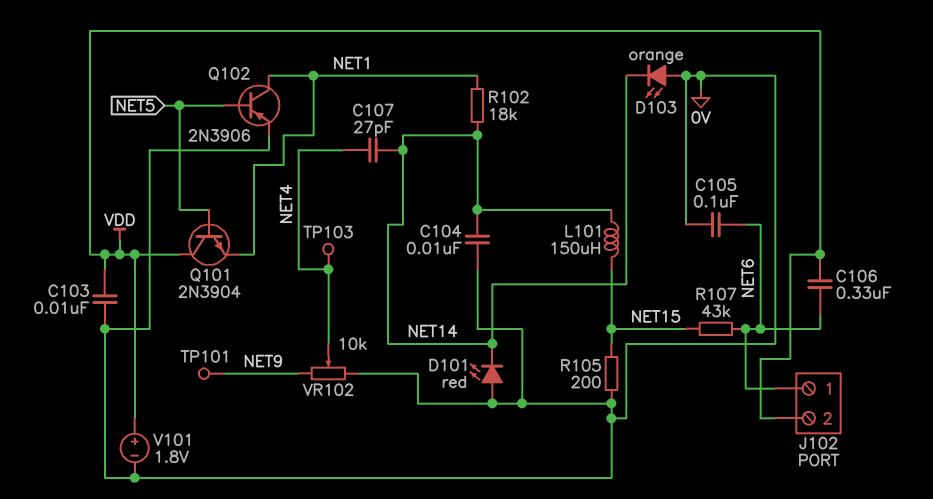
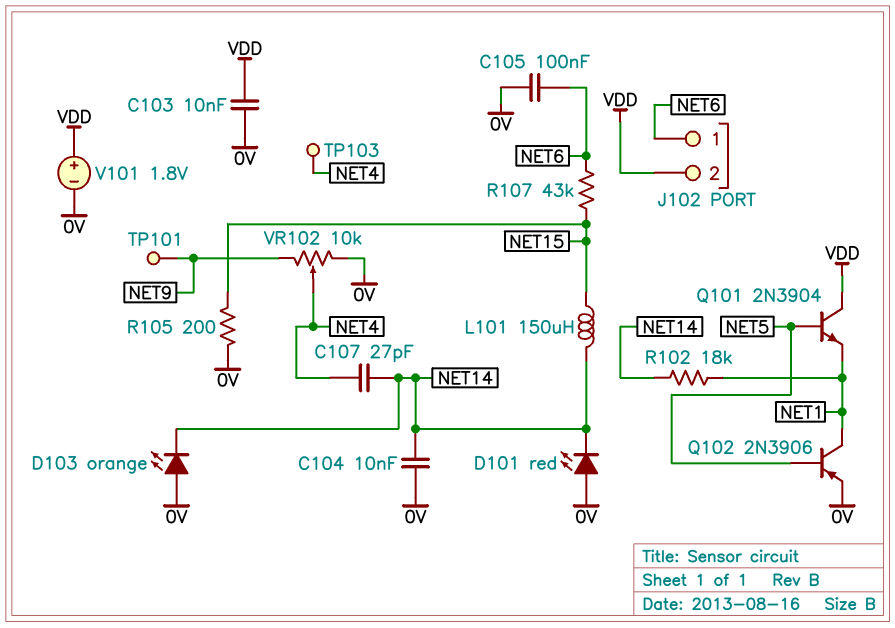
C106: 330nF (NET6, VDD) -> none

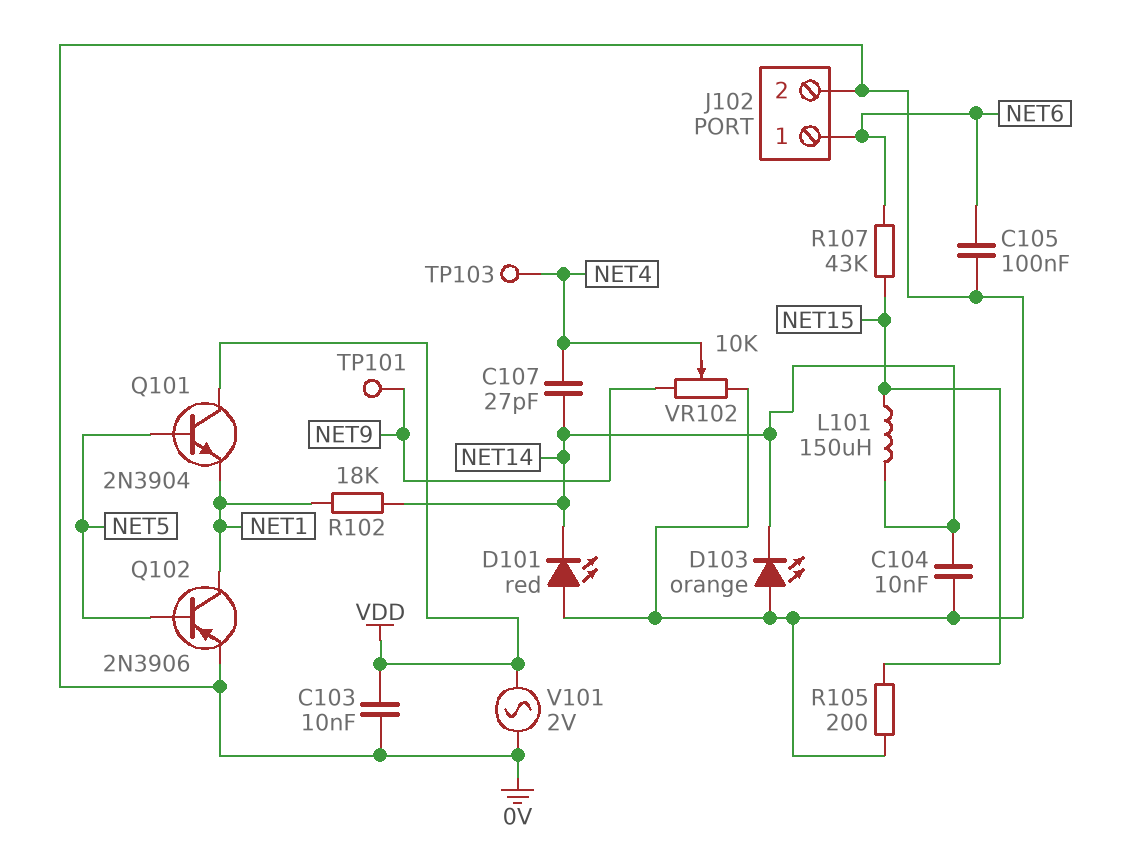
J102 pin 2: VDD -> 0V
V101: 1.8V (plus VDD, minus 0V) -> AC 2V (0V, VDD)

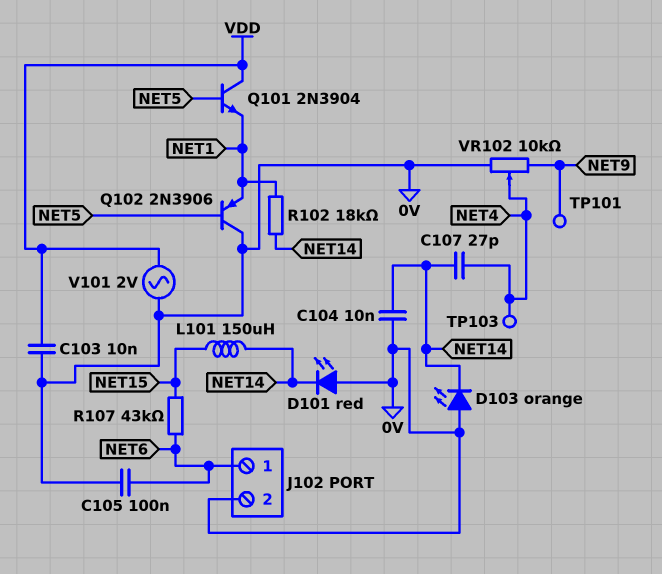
Q102: PNP 2N3906 (B NET5, C NET1, E 0V) -> PNP 2N3906 (B NET5, C 0V, E NET1)
R105: 200 (0V, NET15) -> none

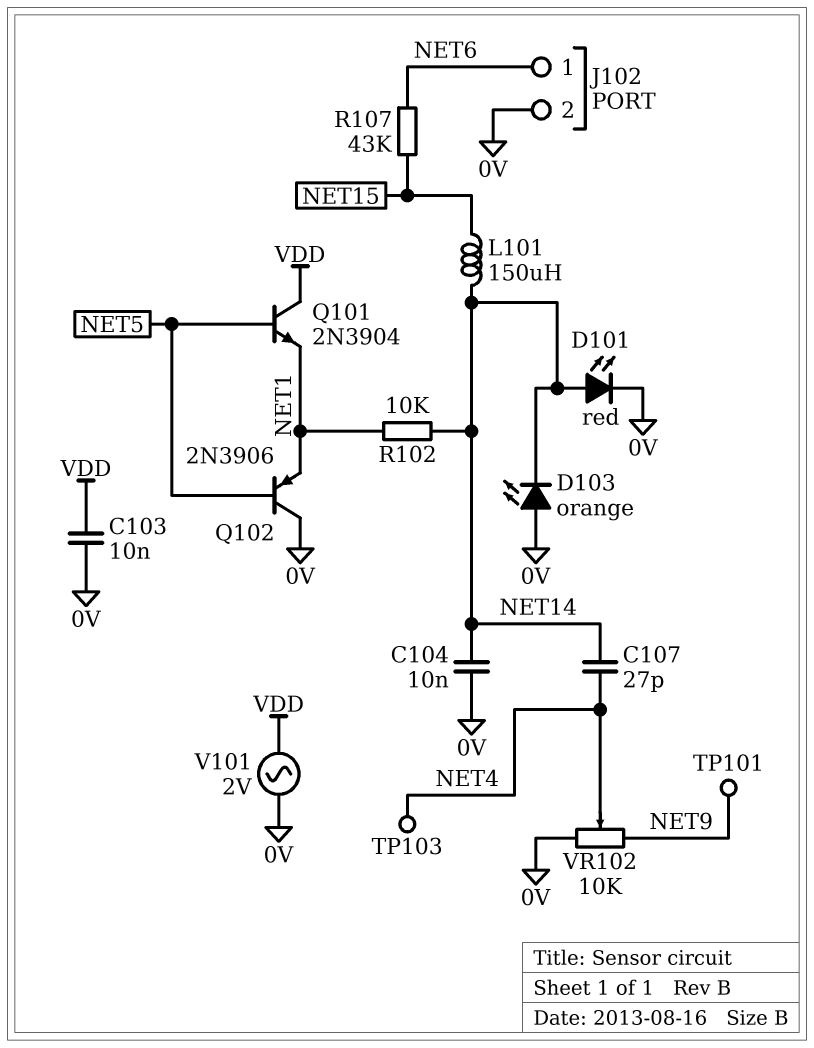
C105: 100nF (0V, NET6) -> none
D101: LED red (A 0V, K NET14) -> LED red (A NET14, K 0V)
R102: 18k (NET1, NET14) -> 10k (NET1, NET14)

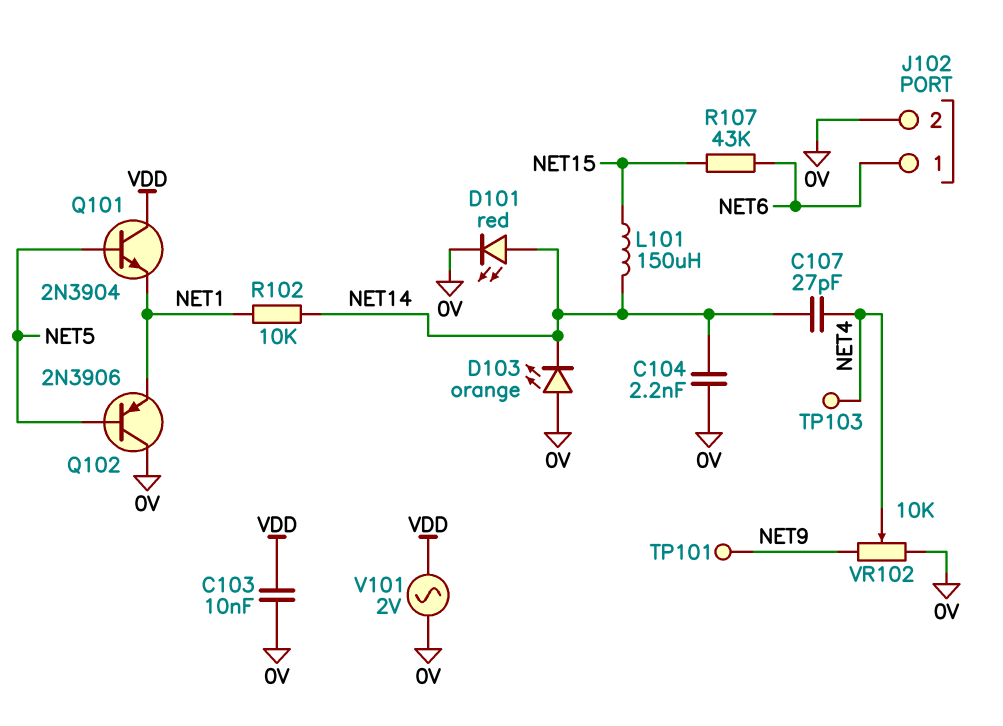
C104: 10nF (0V, NET14) -> 2.2nF (0V, NET14)

